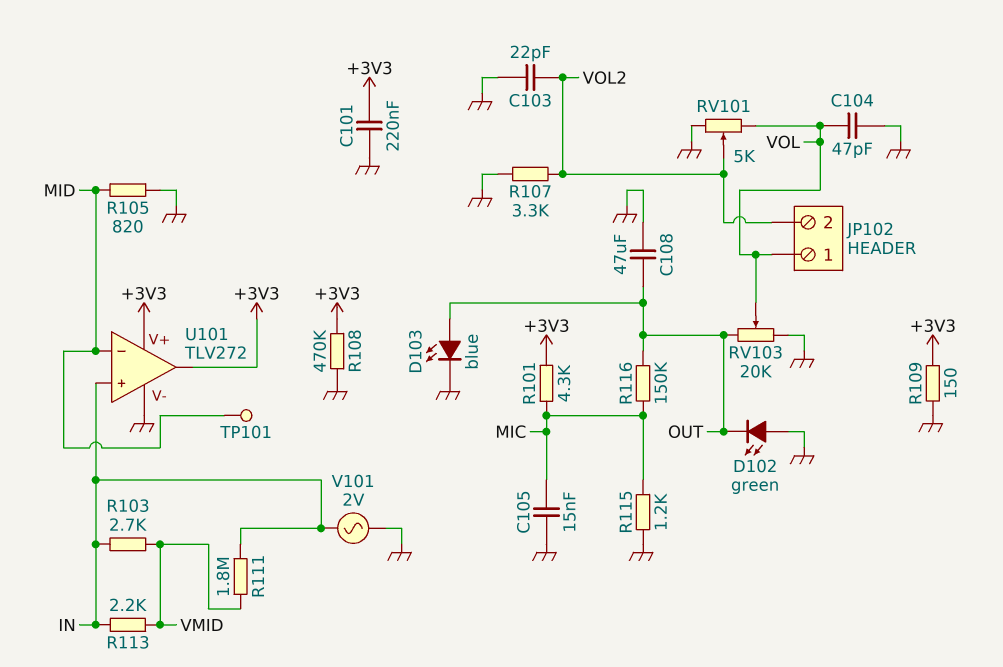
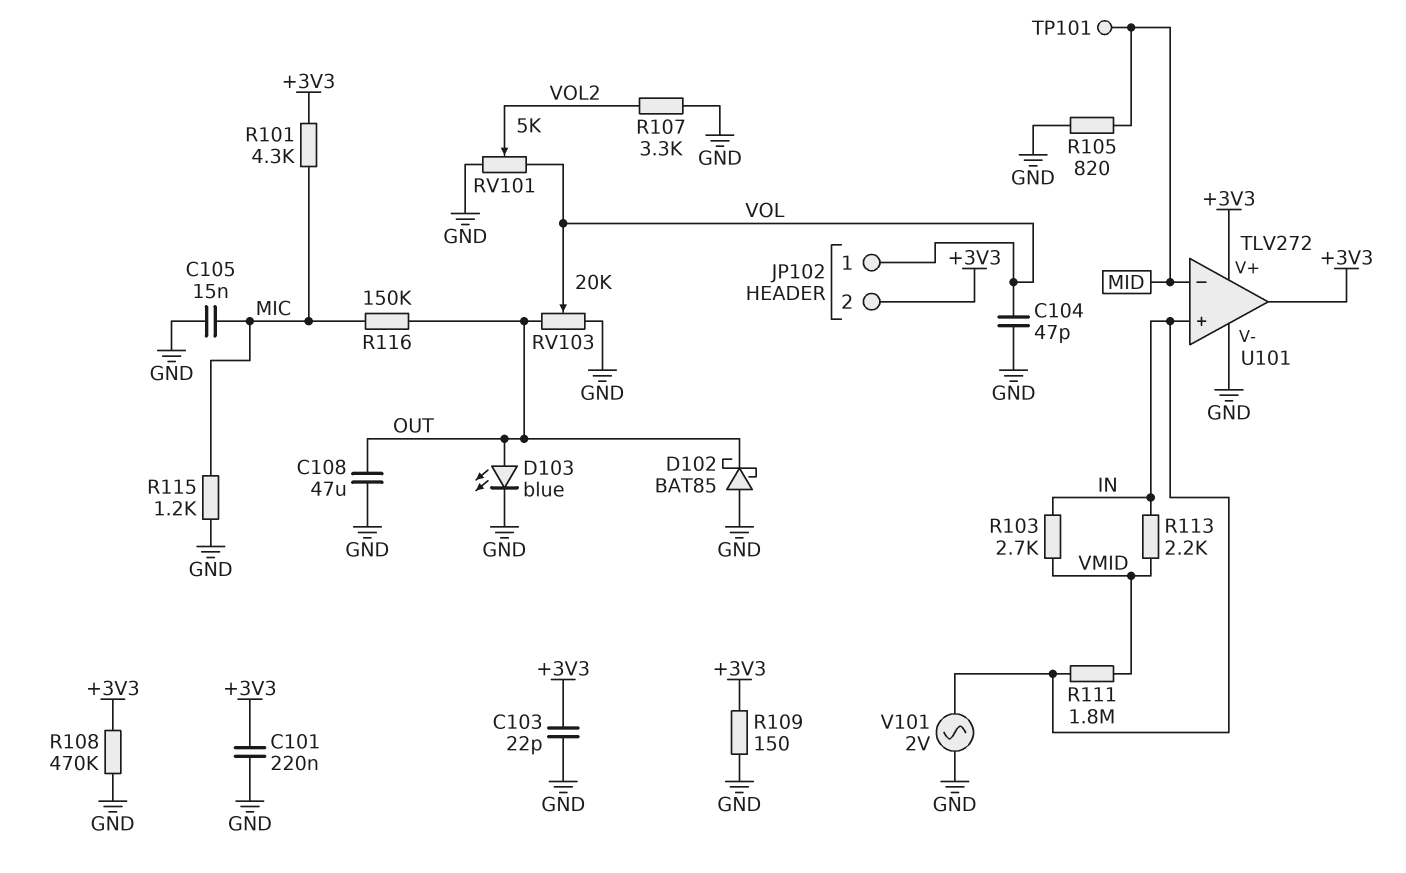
C103: 22pF (GND, VOL2) -> 22pF (+3V3, GND)
D102: LED green (A GND, K OUT) -> schottky BAT85 (A GND, K OUT)
JP102 pin 2: VOL2 -> +3V3

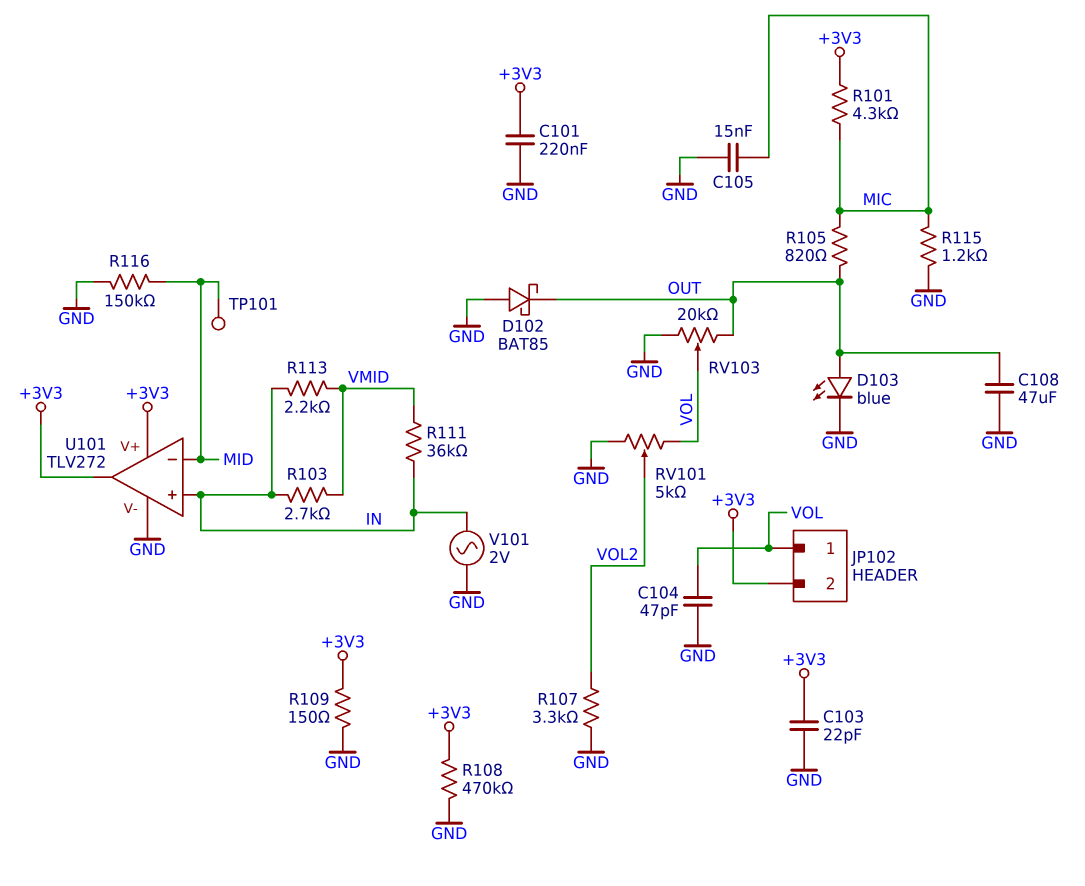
R105: 820 (GND, MID) -> 820 (MIC, OUT)
R111: 1.8M (IN, VMID) -> 36k (IN, VMID)
R116: 150k (MIC, OUT) -> 150k (GND, MID)

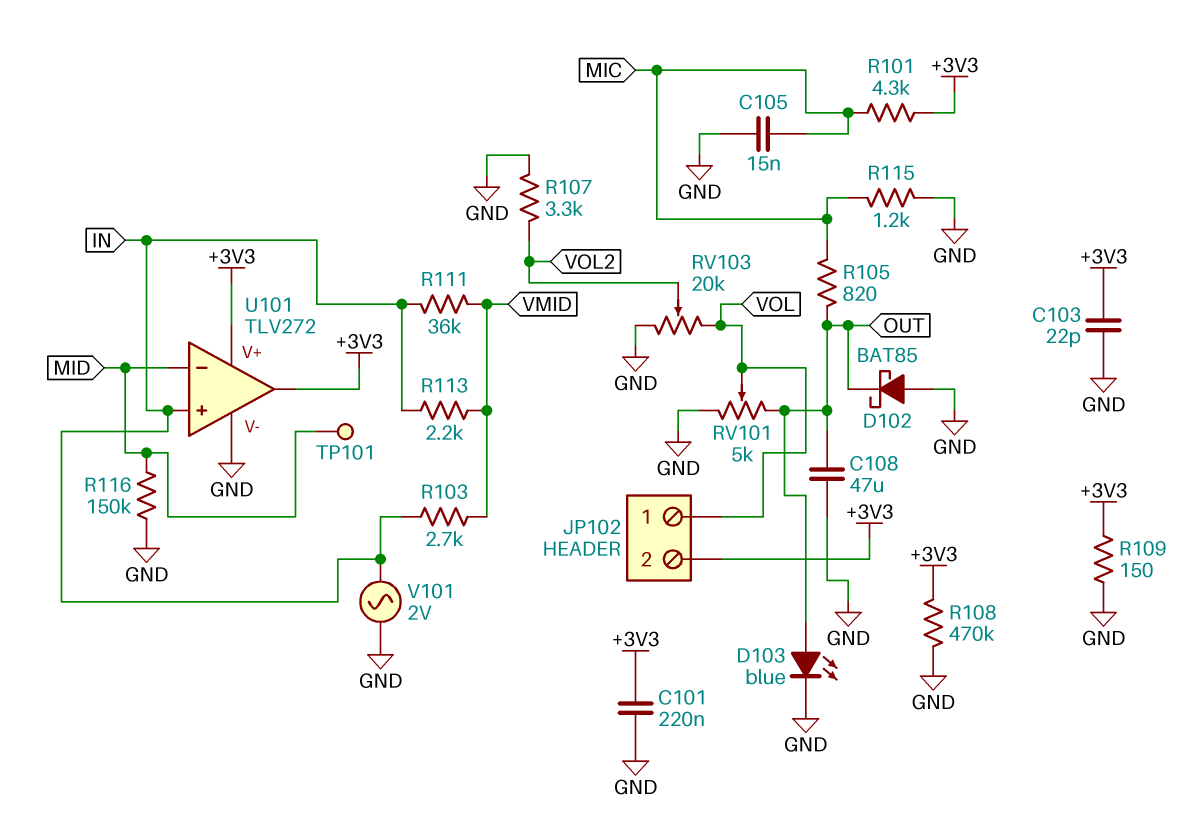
C104: 47pF (GND, VOL) -> none
RV101: 5k (GND, VOL, wiper VOL2) -> 5k (GND, OUT, wiper VOL)
RV103: 20k (GND, OUT, wiper VOL) -> 20k (GND, VOL, wiper VOL2)

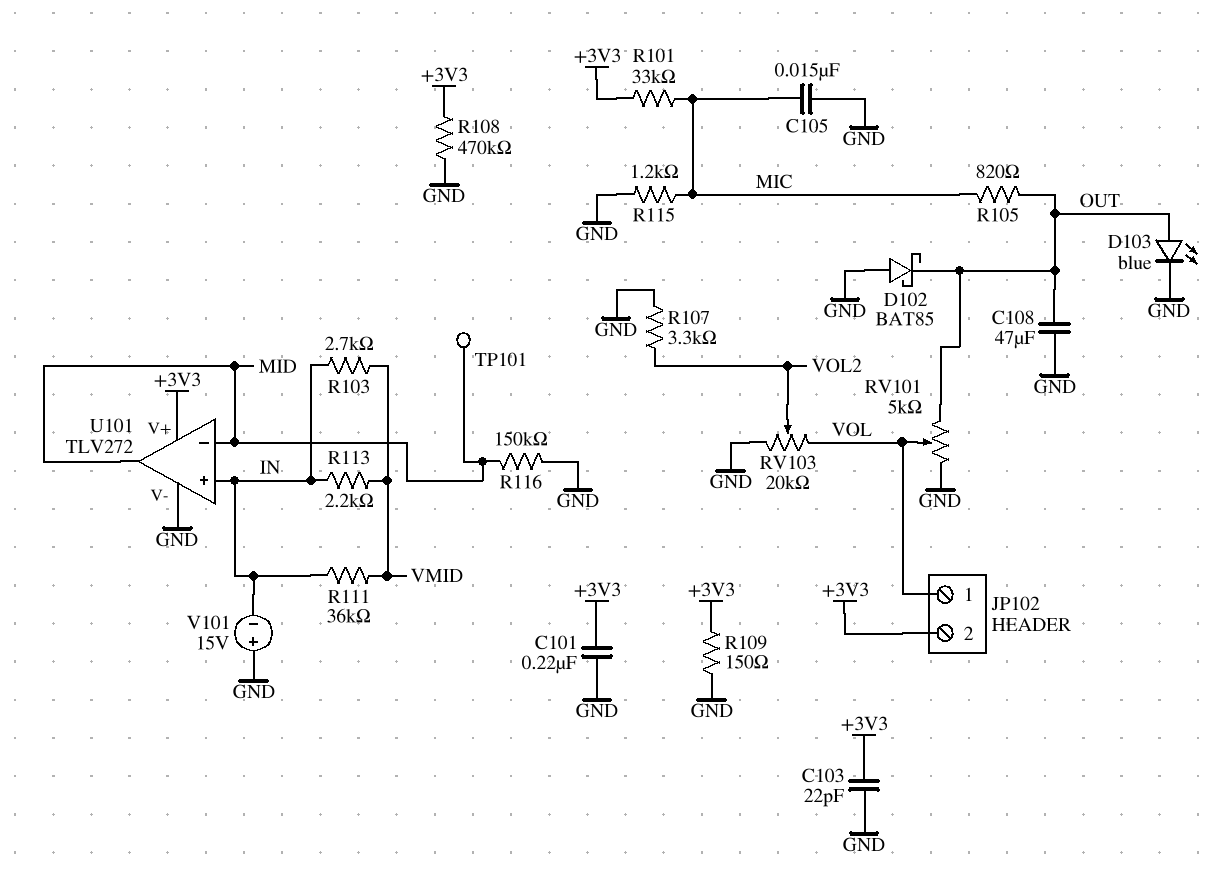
R101: 4.3k (+3V3, MIC) -> 33k (+3V3, MIC)
U101 pin out: +3V3 -> MID
V101: AC 2V (GND, IN) -> 15V (plus GND, minus IN)

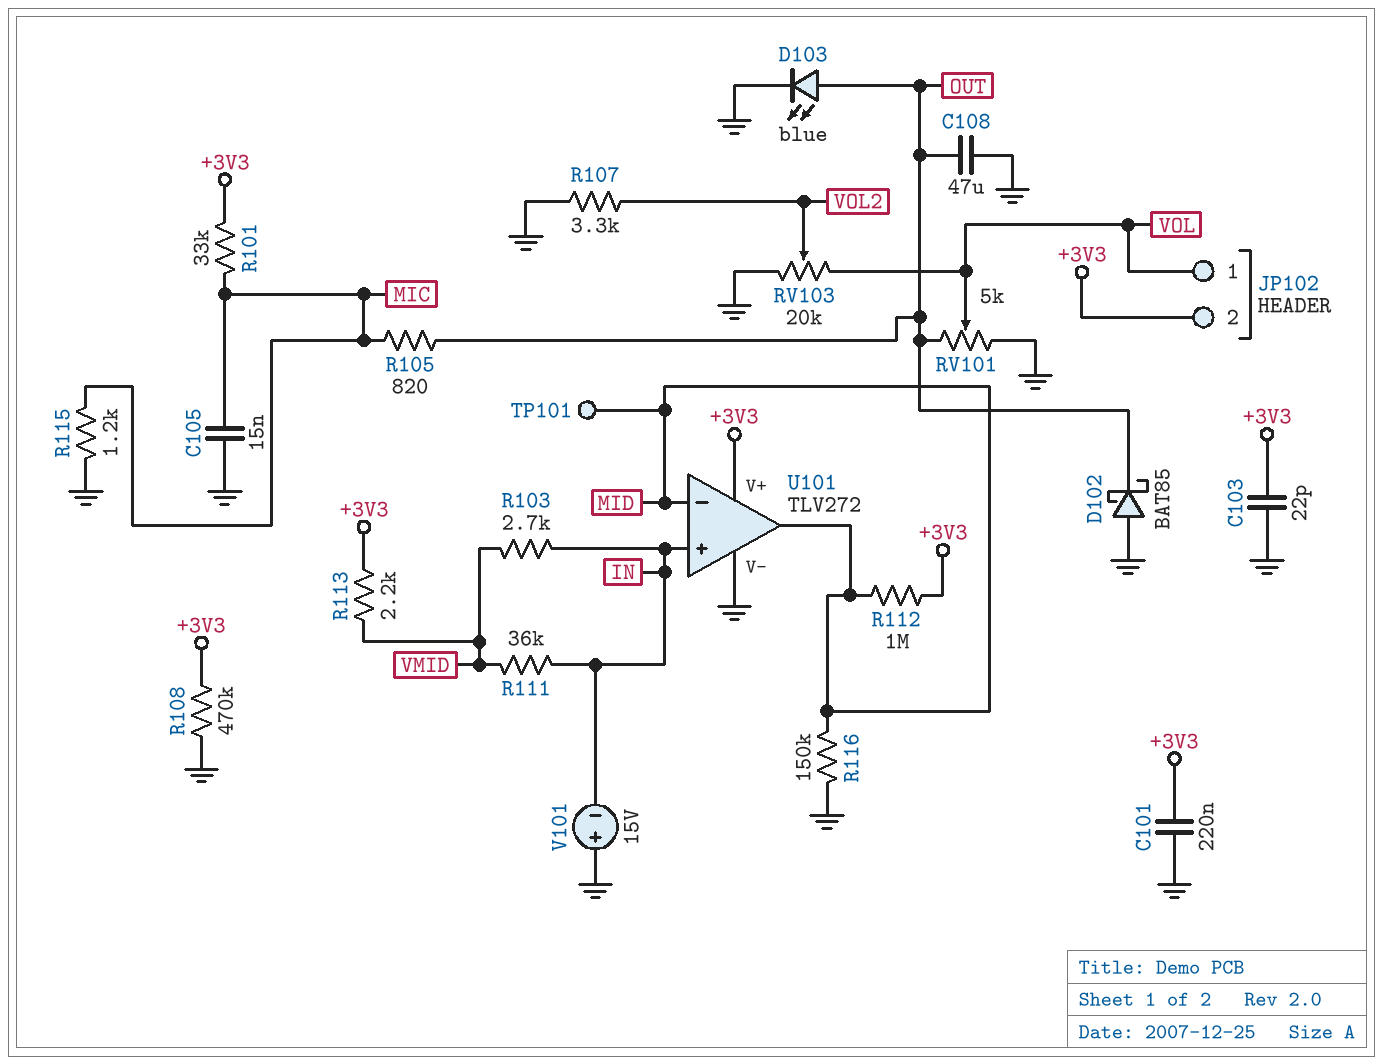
R109: 150 (+3V3, GND) -> none
R112: none -> 1M (+3V3, MID)
R113: 2.2k (IN, VMID) -> 2.2k (+3V3, VMID)

